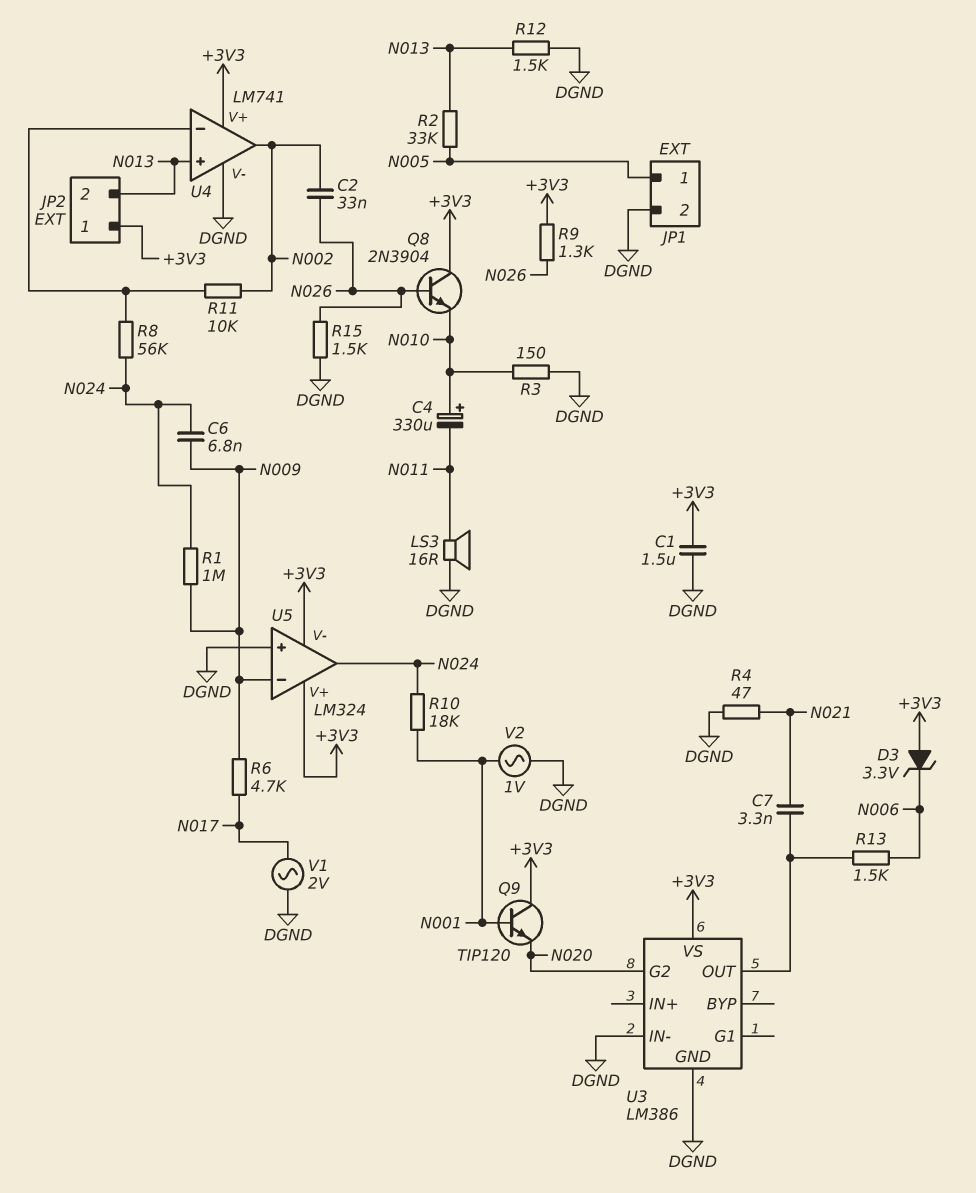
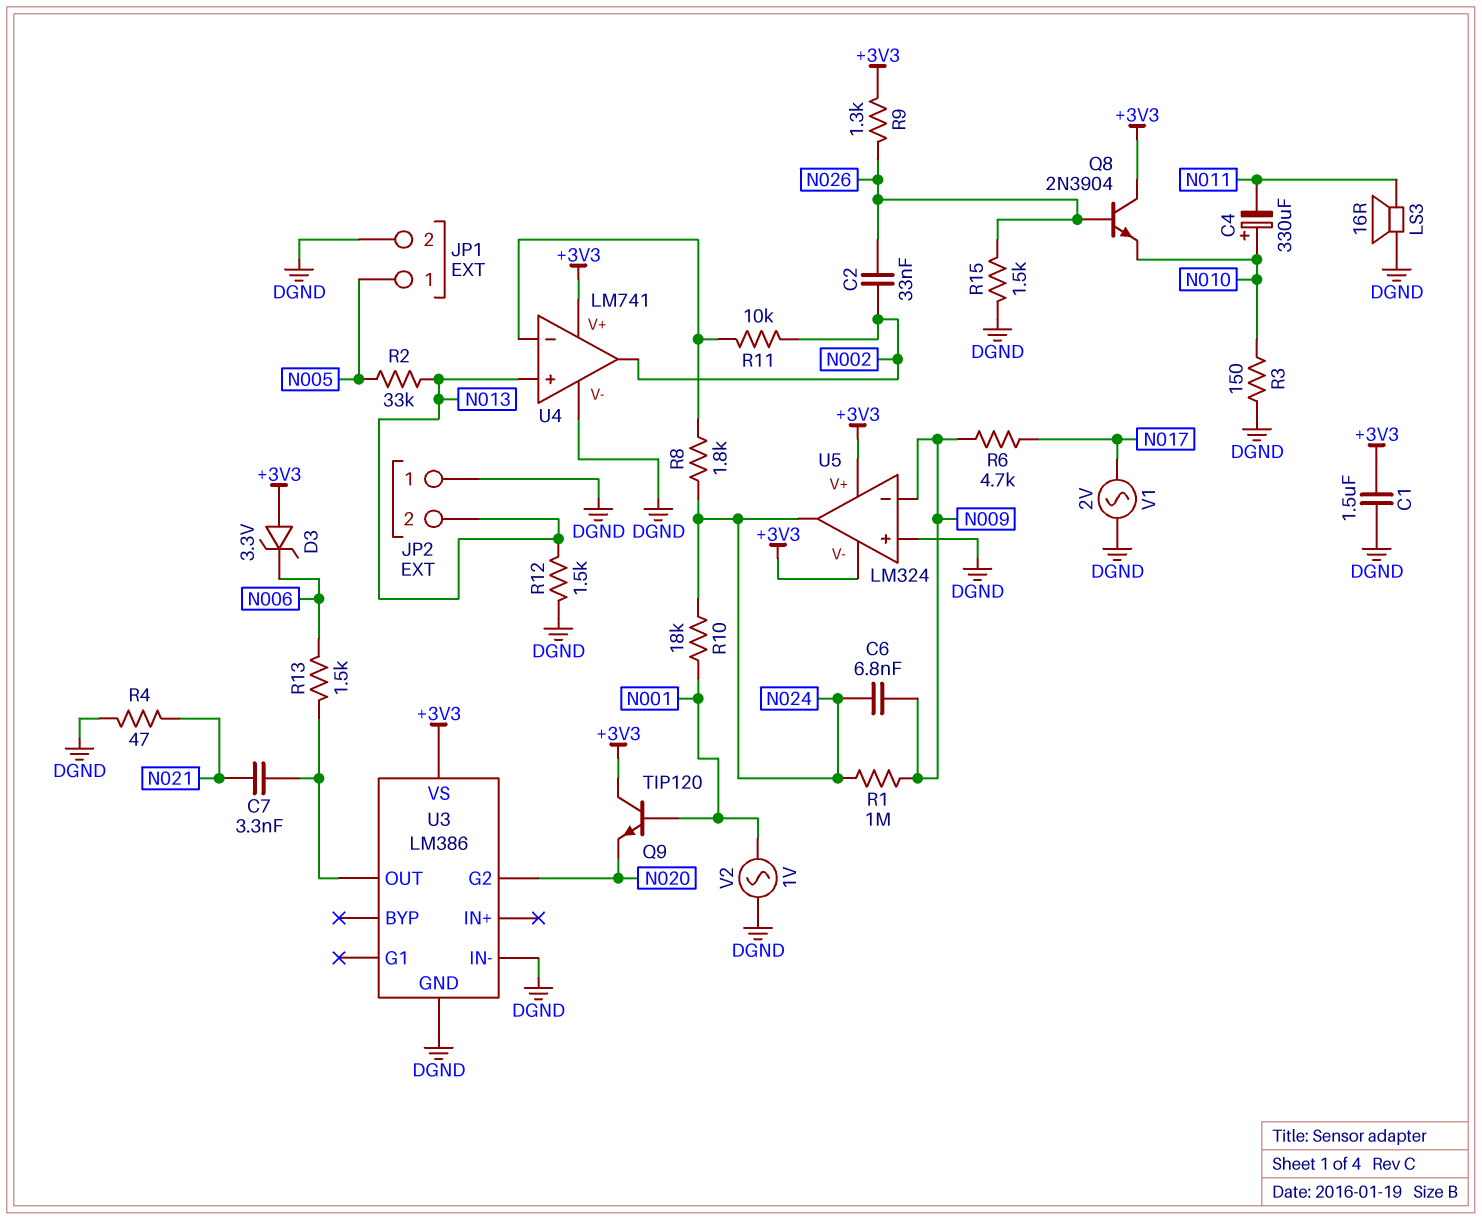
JP2 pin 1: +3V3 -> DGND
R8: 56k (N024, U4/in-) -> 1.8k (N024, U4/in-)

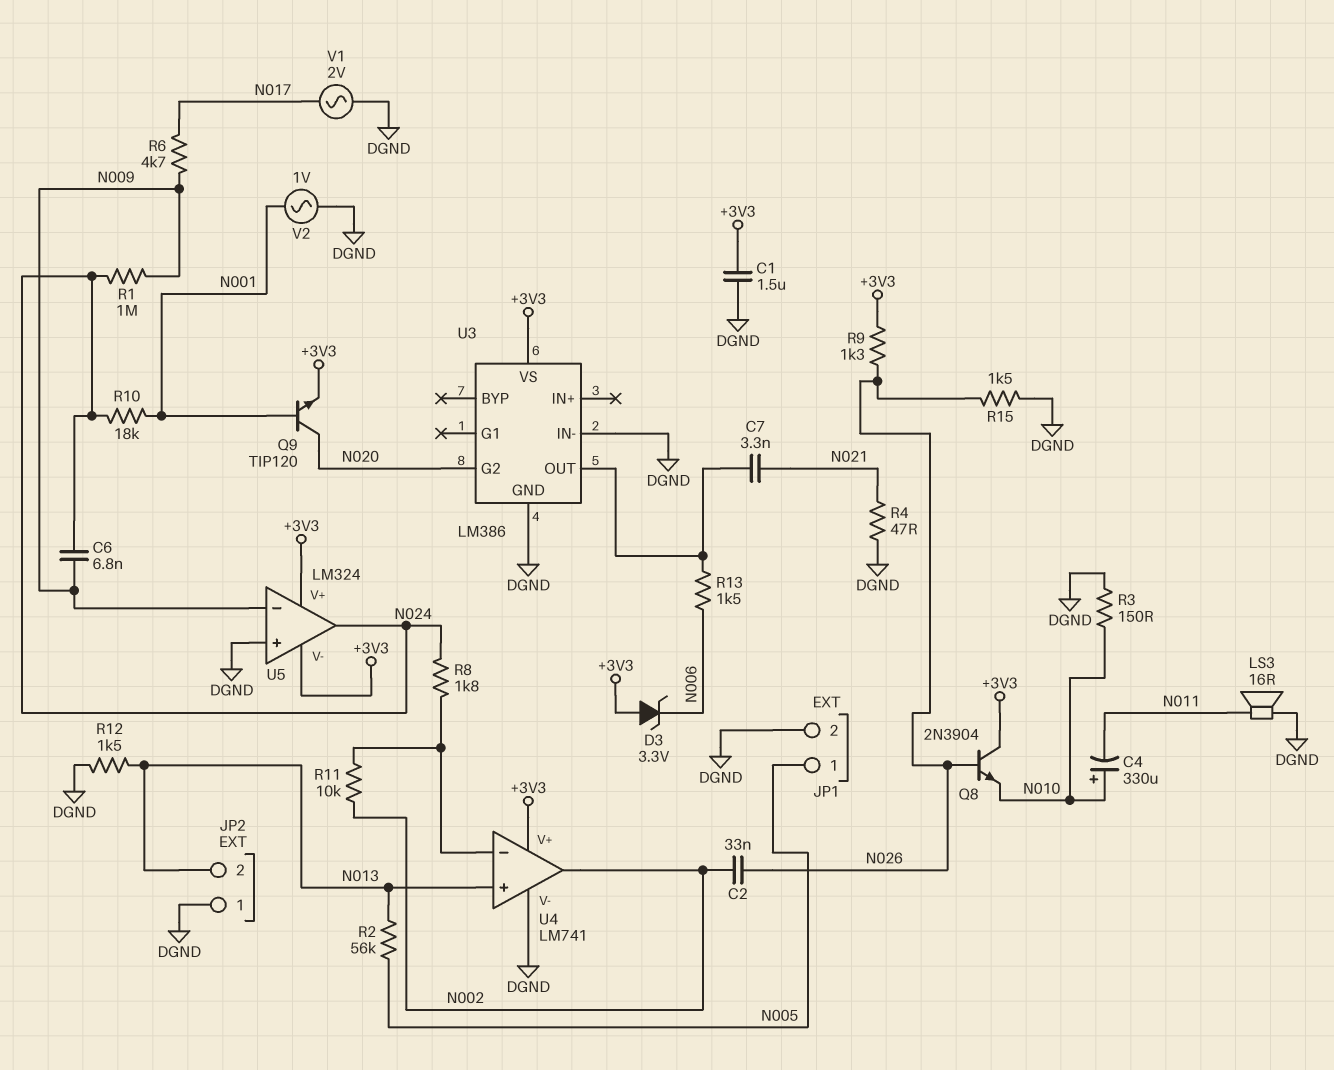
Q9: NPN TIP120 (B N001, C +3V3, E N020) -> NPN TIP120 (B N001, C N020, E +3V3)
R2: 33k (N005, N013) -> 56k (N005, N013)

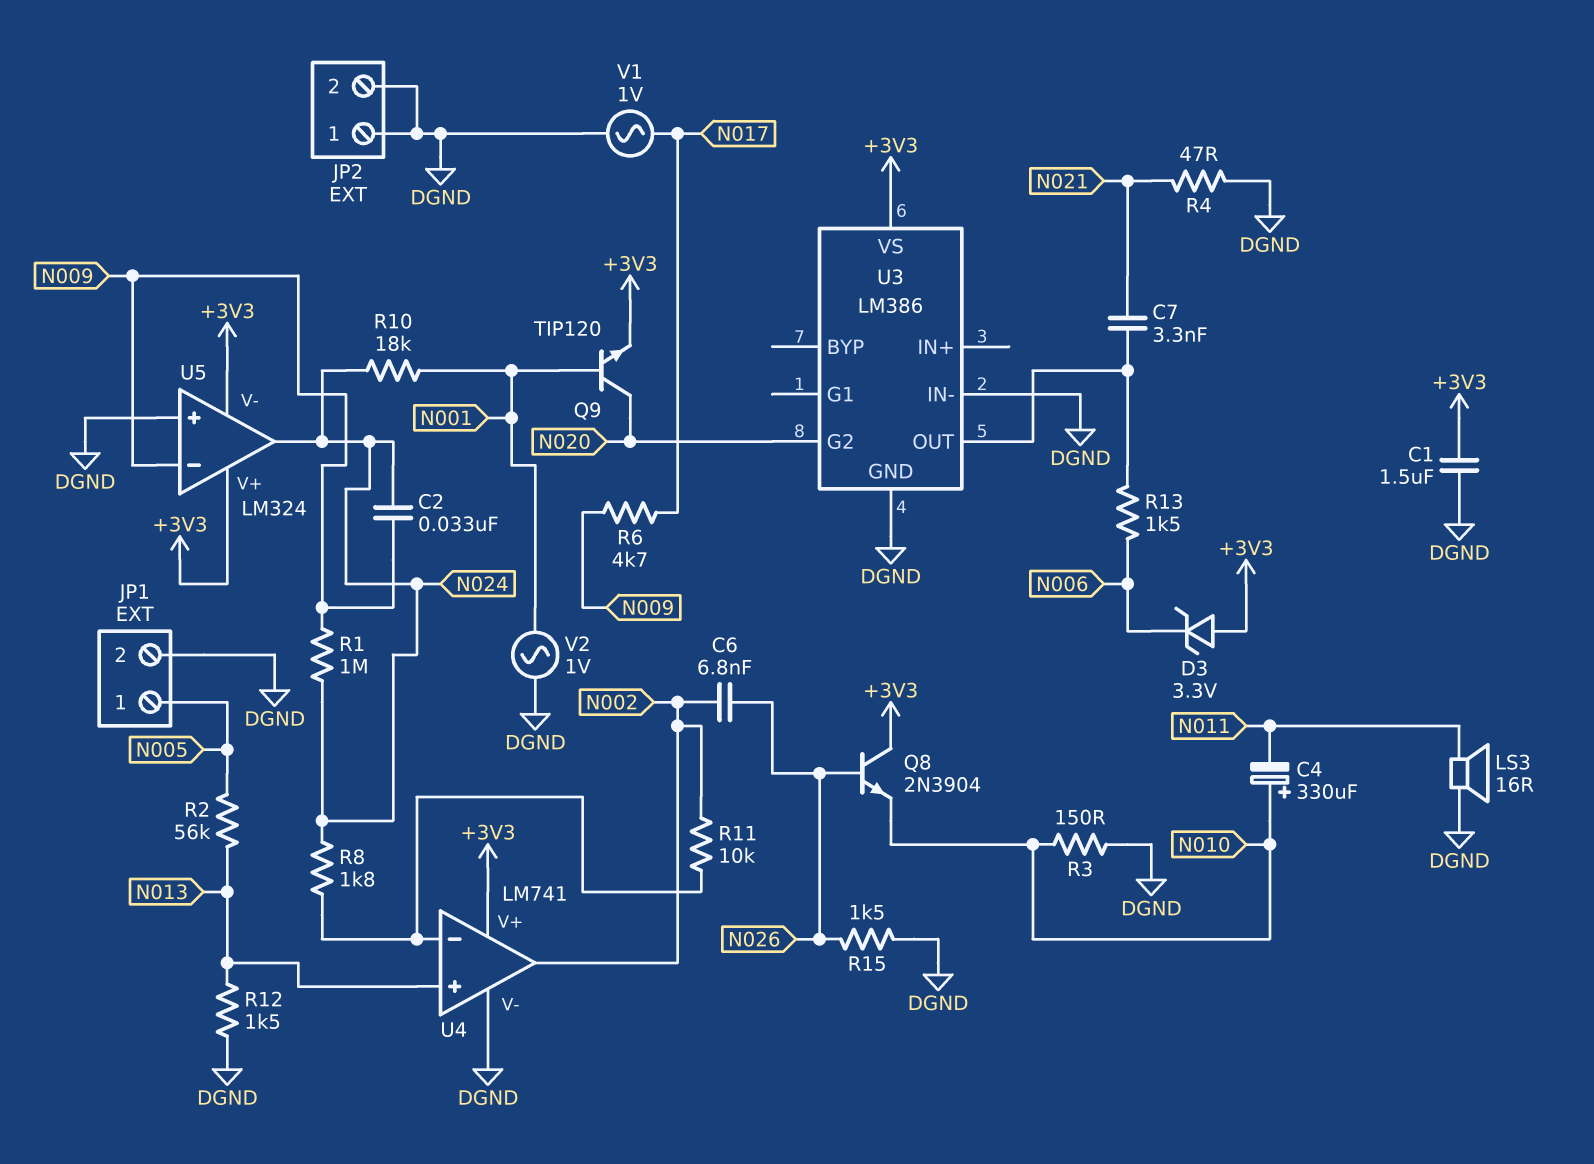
C2: 33nF (N002, N026) -> 33nF (N009, N024)
C6: 6.8nF (N009, N024) -> 6.8nF (N002, N026)
JP2 pin 2: N013 -> DGND
R9: 1.3k (+3V3, N026) -> none
V1: AC 2V (DGND, N017) -> AC 1V (DGND, N017)

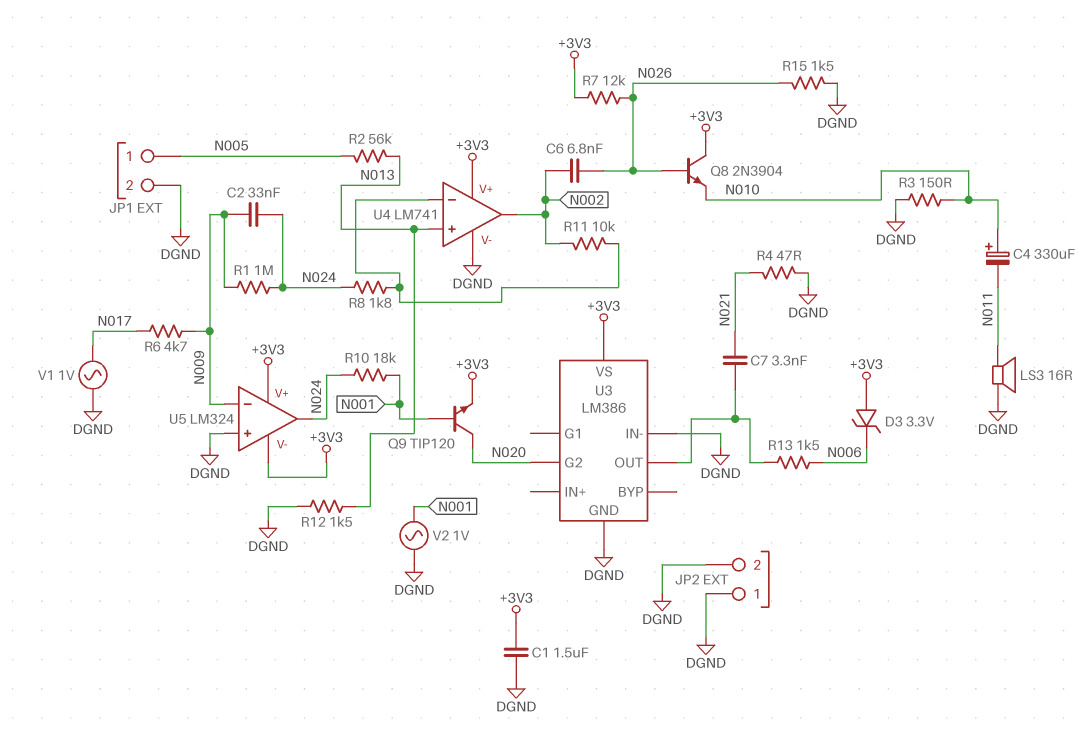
R7: none -> 12k (+3V3, N026)

